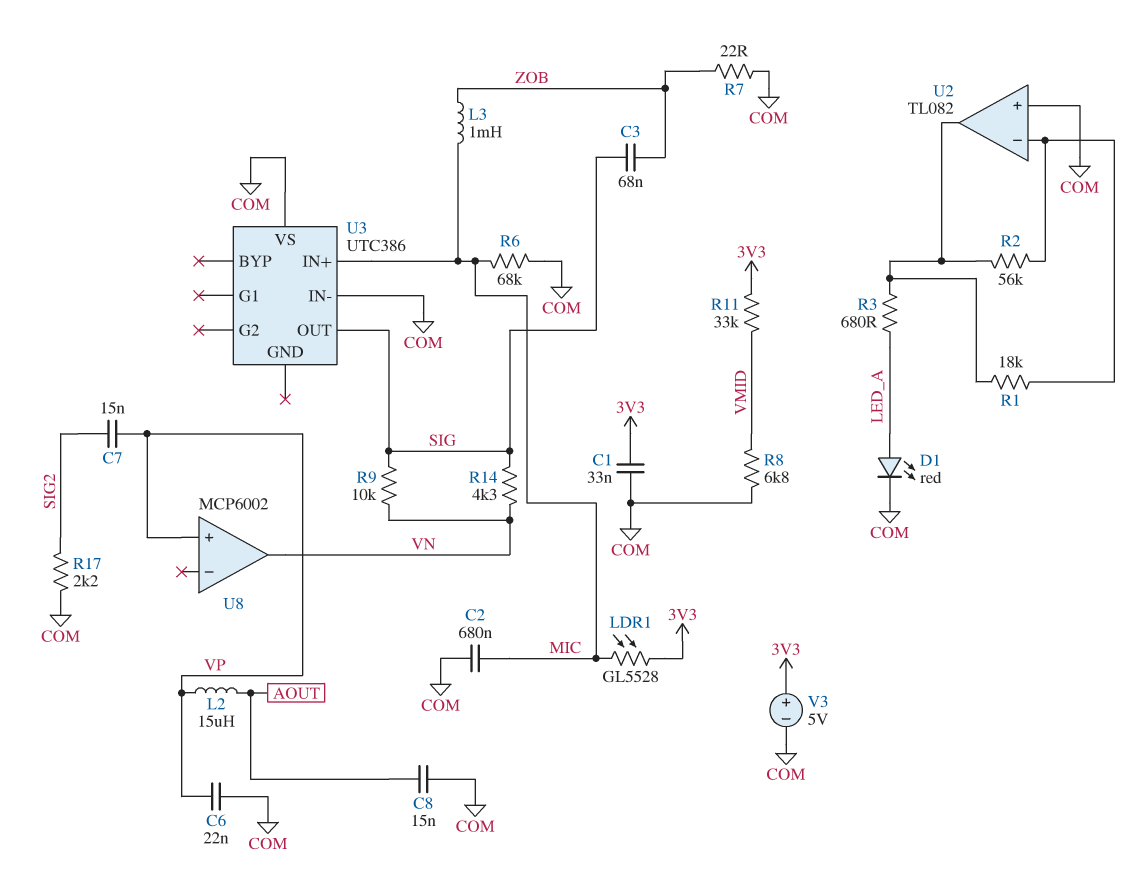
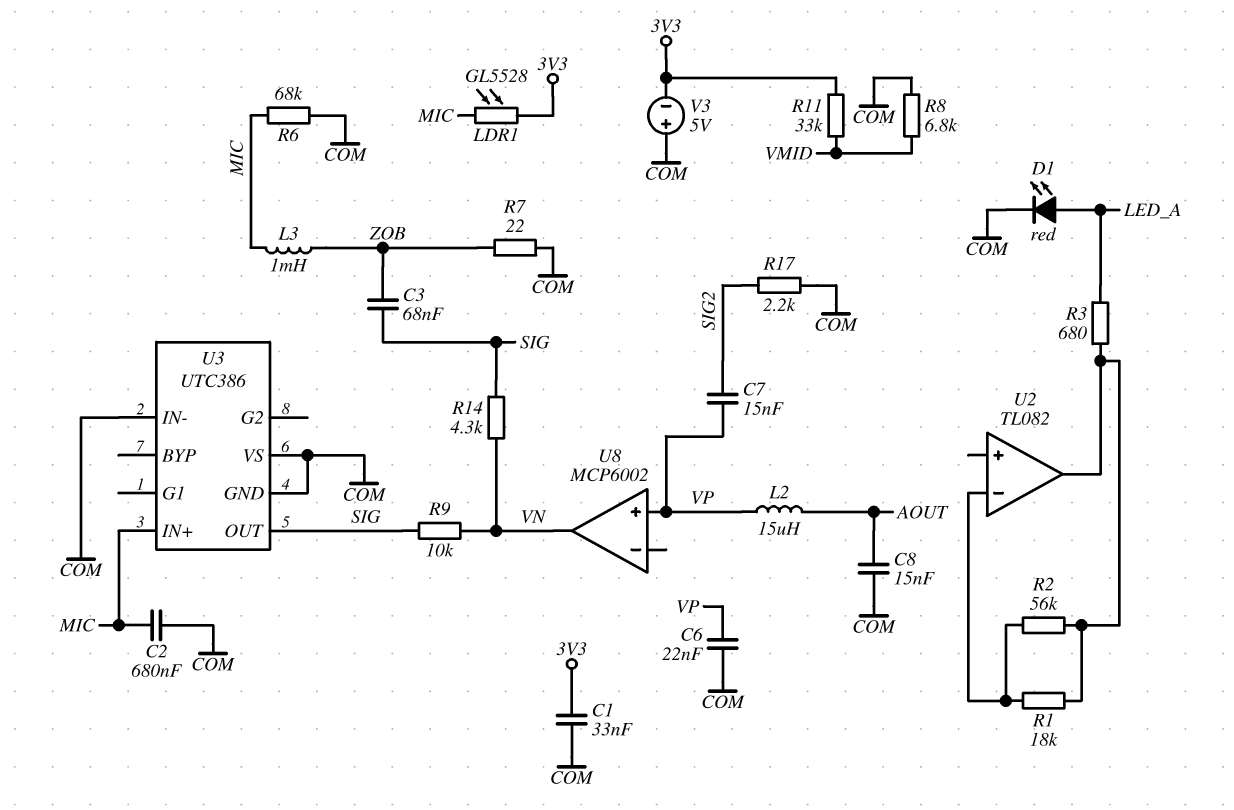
U2 pin in+: COM -> none
U3 pin GND: none -> COM
V3: 5V (plus 3V3, minus COM) -> 5V (plus COM, minus 3V3)

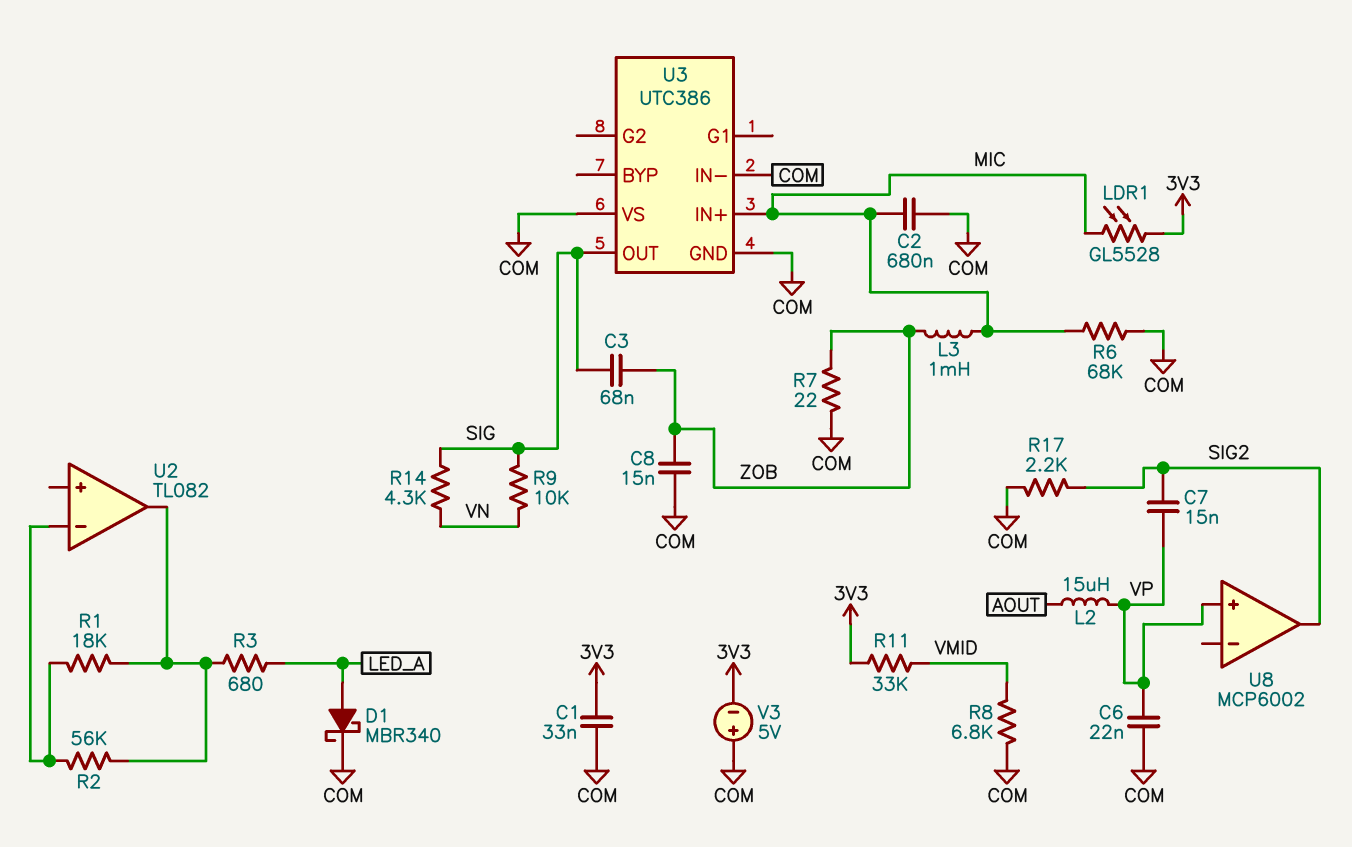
C8: 15nF (AOUT, COM) -> 15nF (COM, ZOB)
D1: LED red (A LED_A, K COM) -> schottky MBR340 (A LED_A, K COM)
U8 pin out: VN -> SIG2

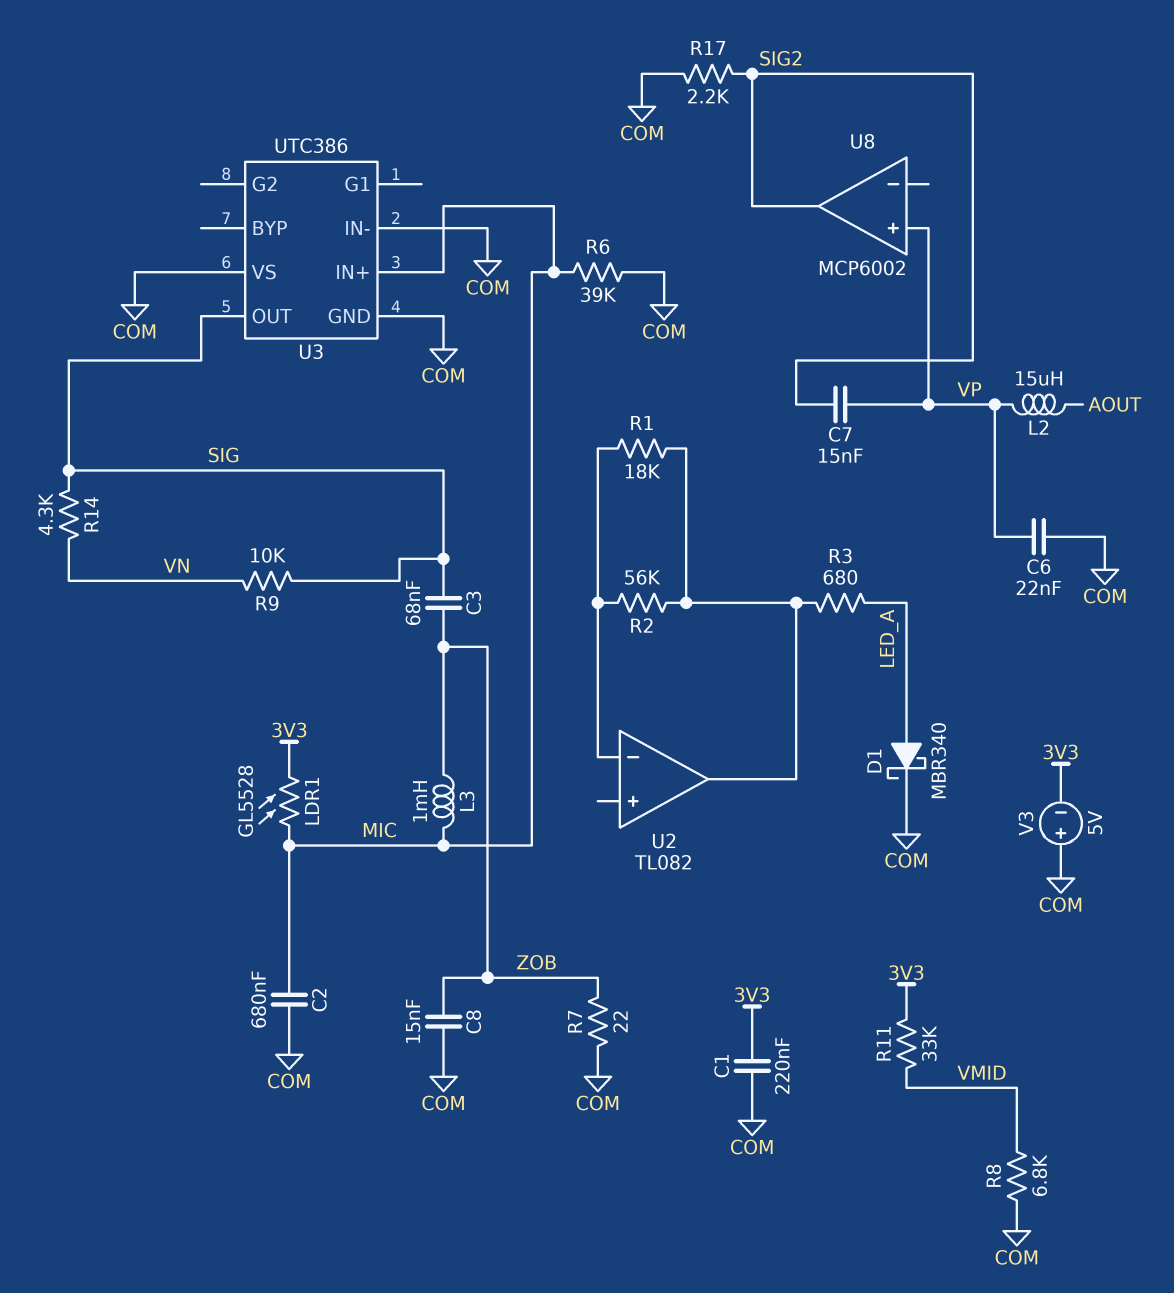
C1: 33nF (3V3, COM) -> 220nF (3V3, COM)
R6: 68k (COM, MIC) -> 39k (COM, MIC)

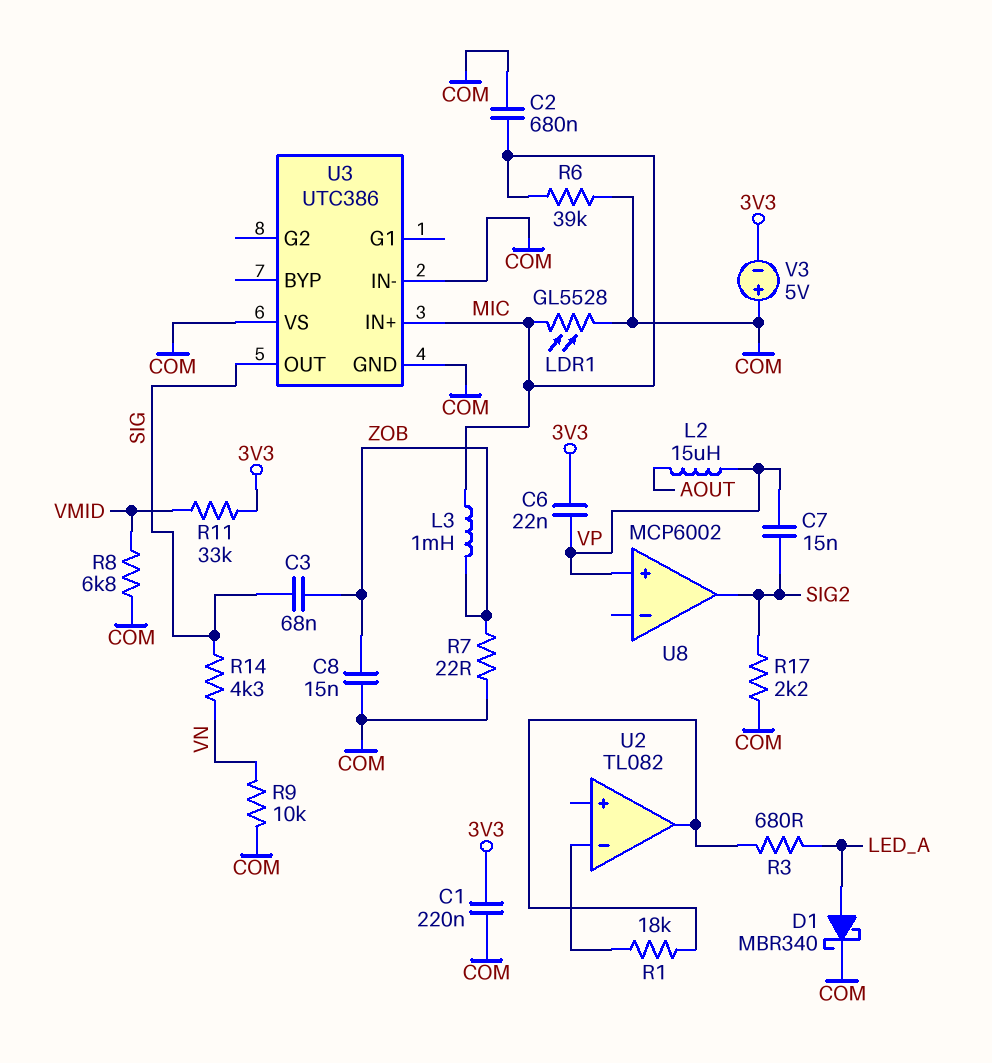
C6: 22nF (COM, VP) -> 22nF (3V3, VP)
LDR1: GL5528 (3V3, MIC) -> GL5528 (COM, MIC)
R2: 56k (U2/in-, U2/out) -> none
R9: 10k (SIG, VN) -> 10k (COM, VN)

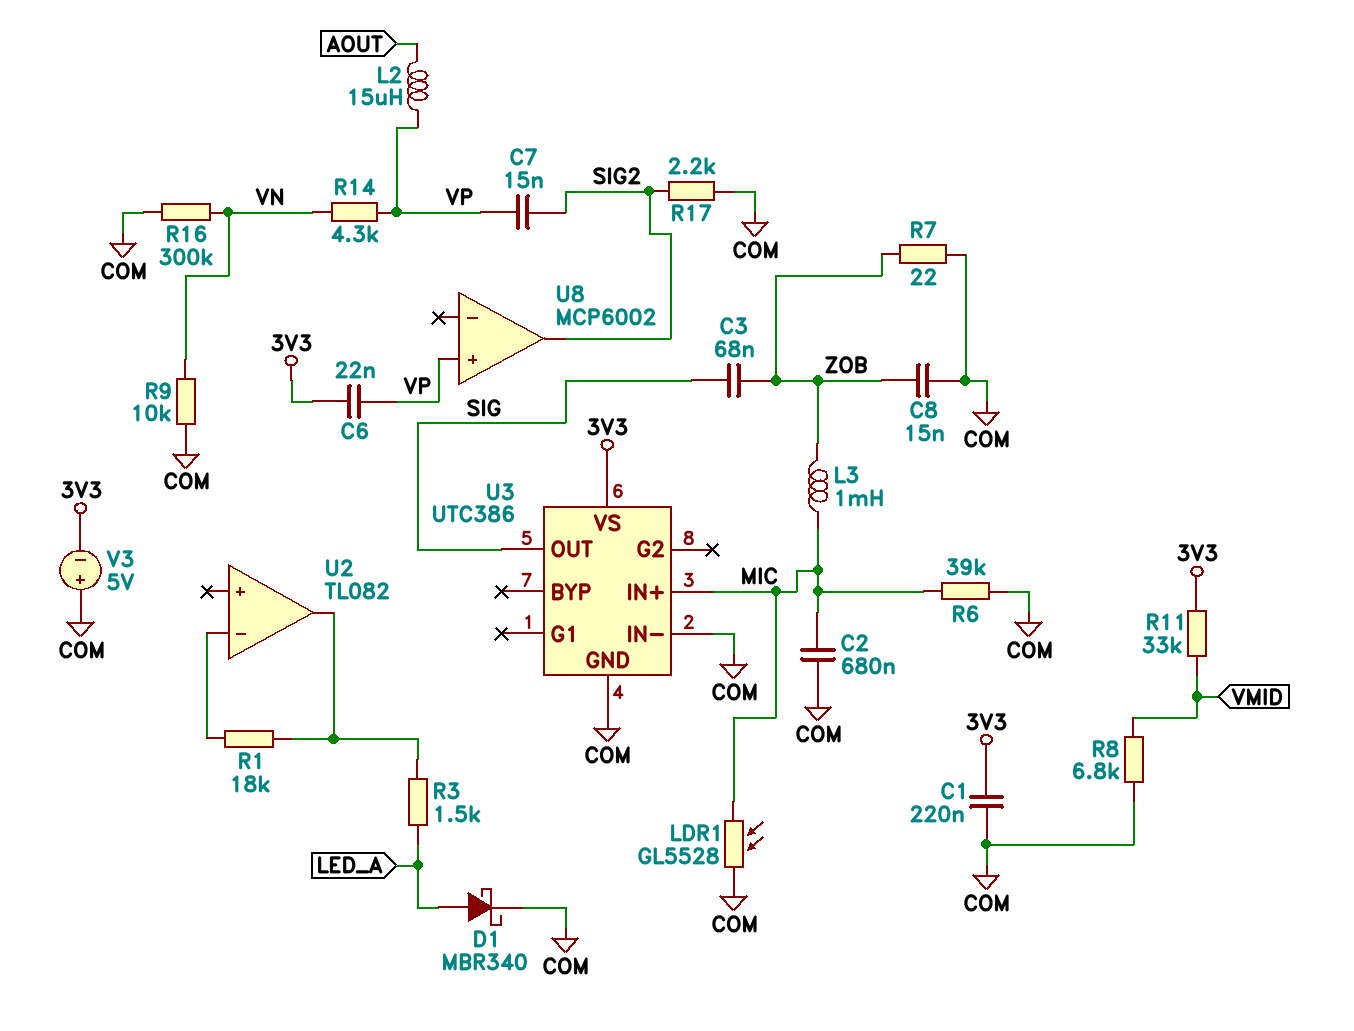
R3: 680 (LED_A, U2/out) -> 1.5k (LED_A, U2/out)
R14: 4.3k (SIG, VN) -> 4.3k (VN, VP)
R16: none -> 300k (COM, VN)
U3 pin VS: COM -> 3V3

